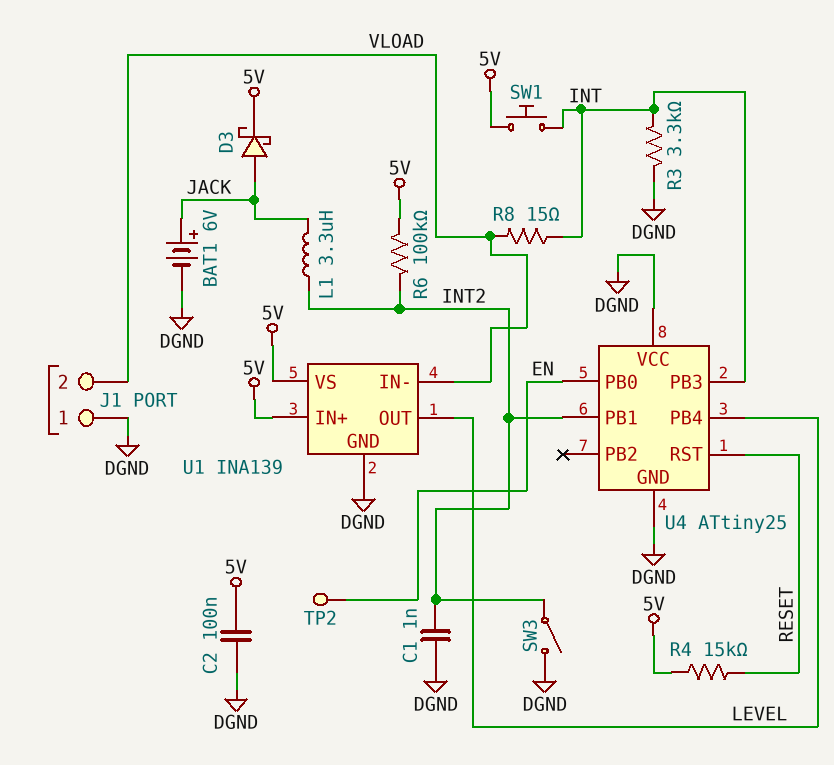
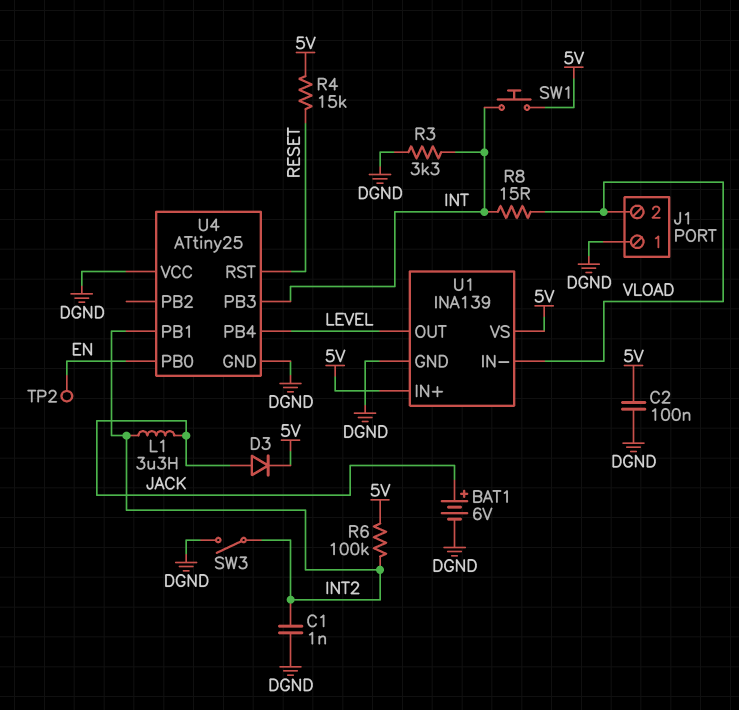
D3: schottky (A JACK, K 5V) -> diode (A JACK, K 5V)

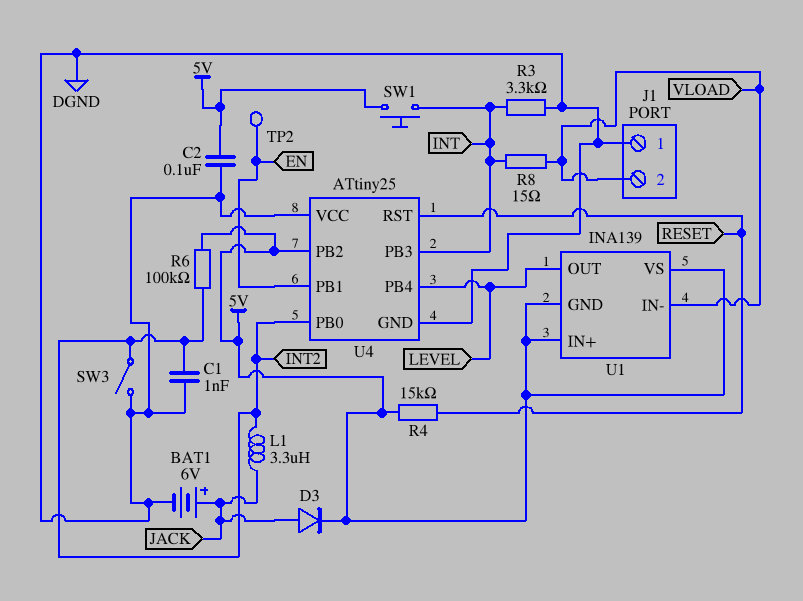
U1 pin GND: DGND -> 5V
U4 pin PB0: EN -> INT2
U4 pin PB1: INT2 -> EN
U4 pin PB2: none -> 5V

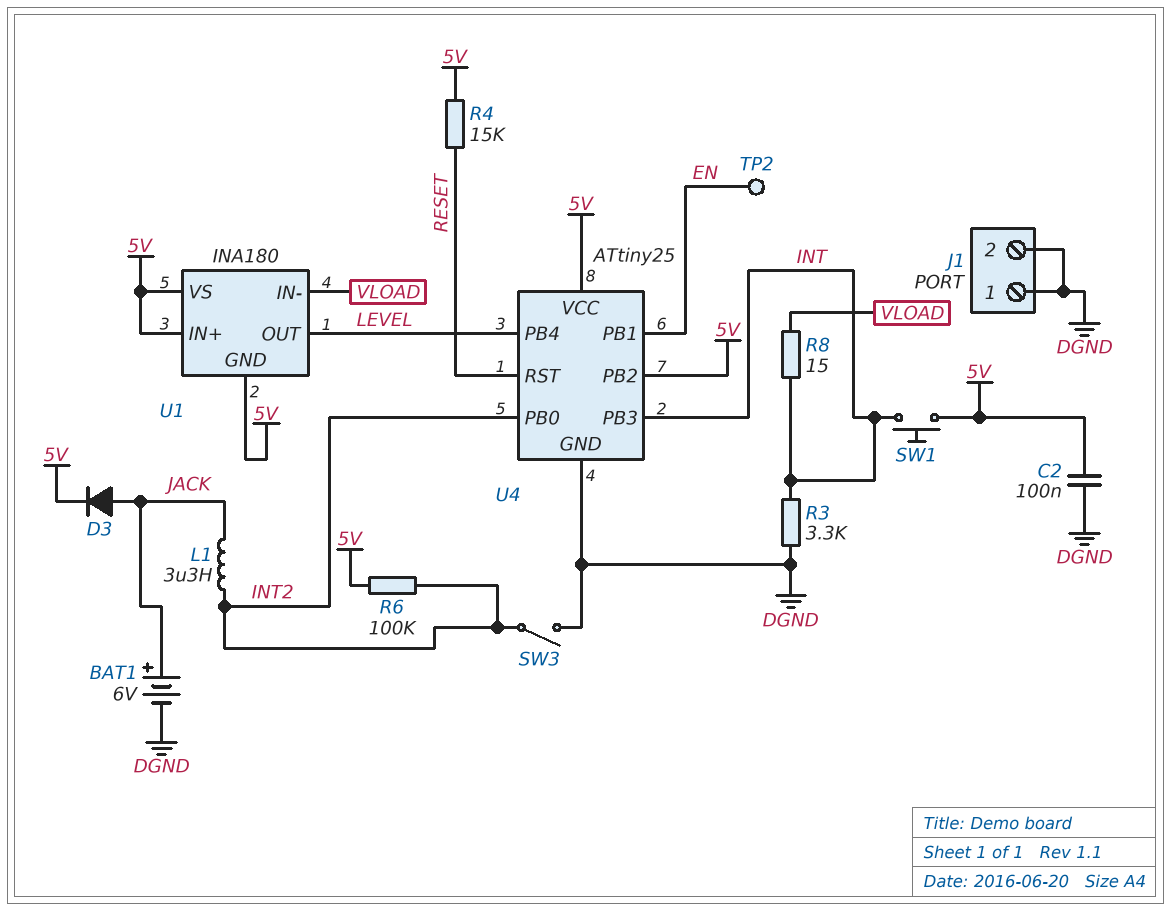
C1: 1nF (DGND, INT2) -> none
J1 pin 2: VLOAD -> DGND
U1: INA139 -> INA180
U4 pin VCC: DGND -> 5V

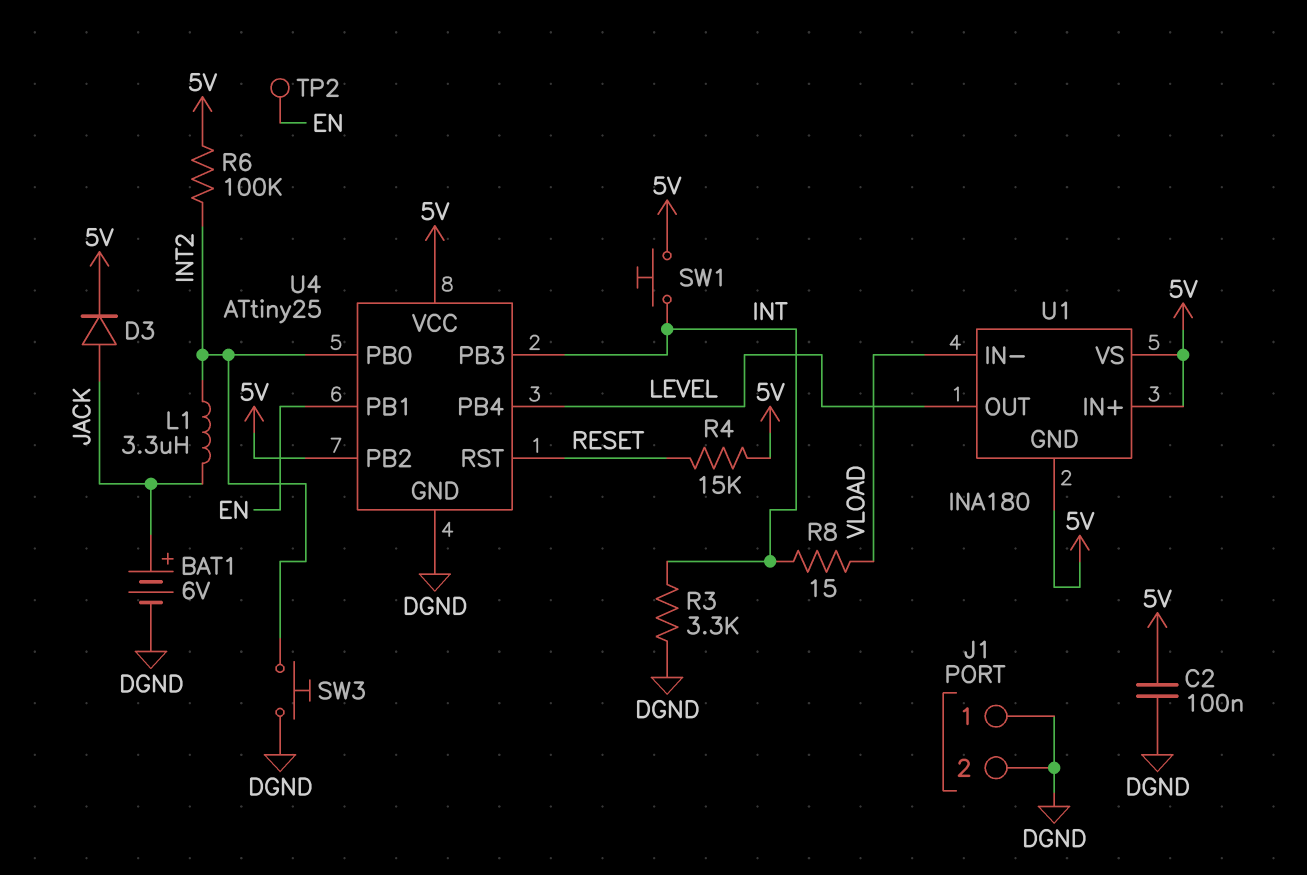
SW3: switch (DGND, INT2) -> button (DGND, INT2)

